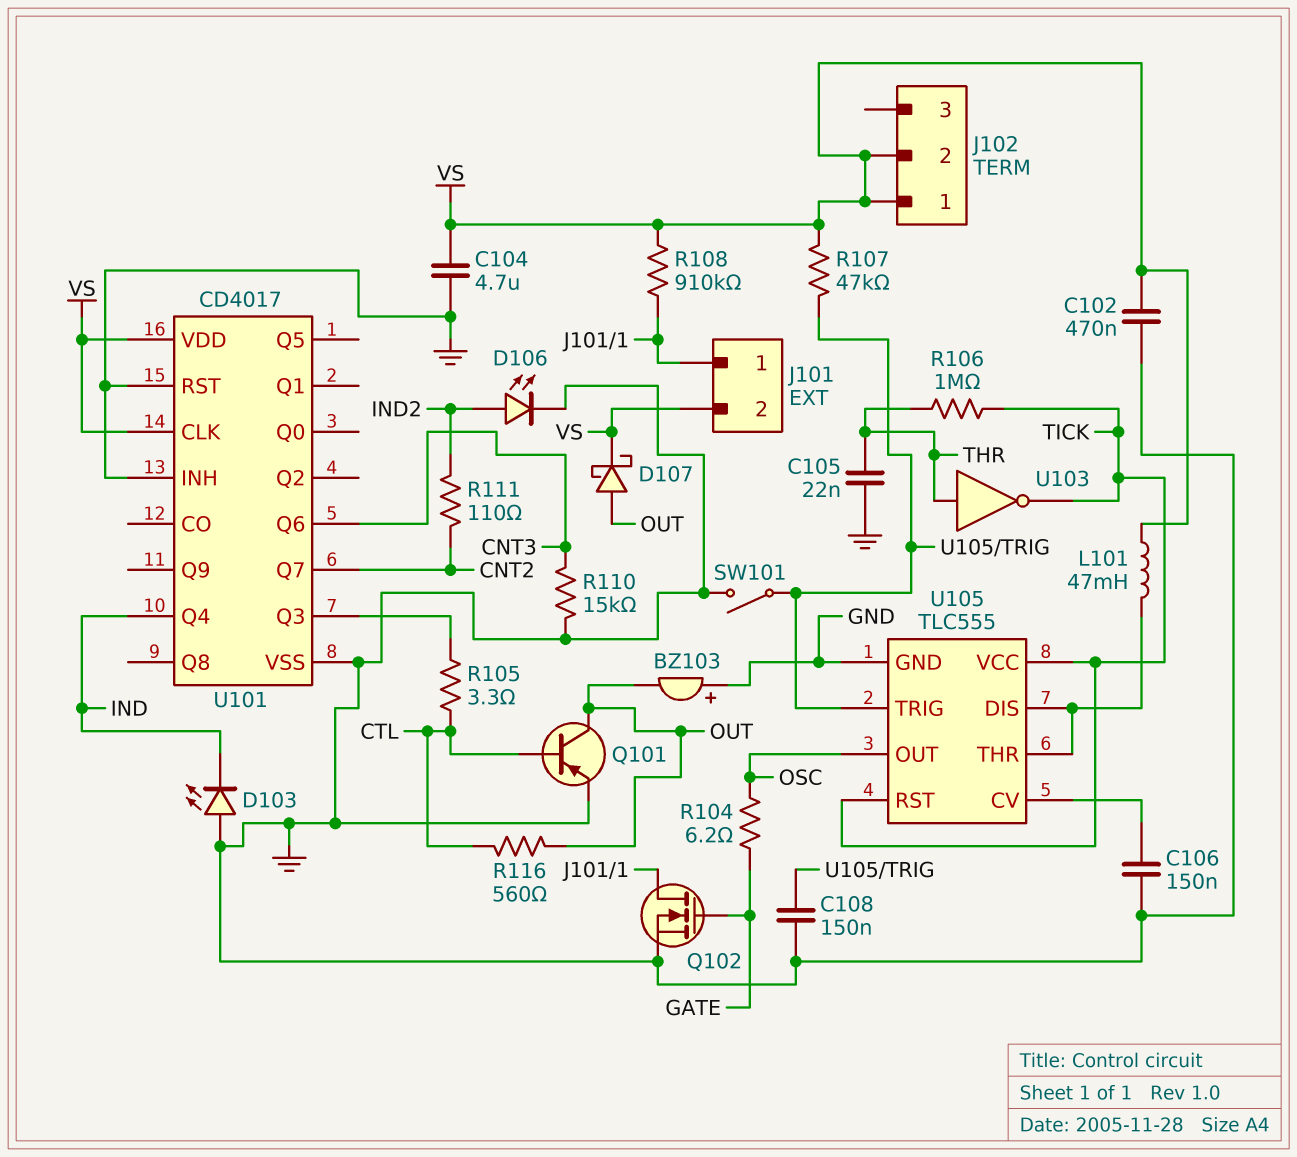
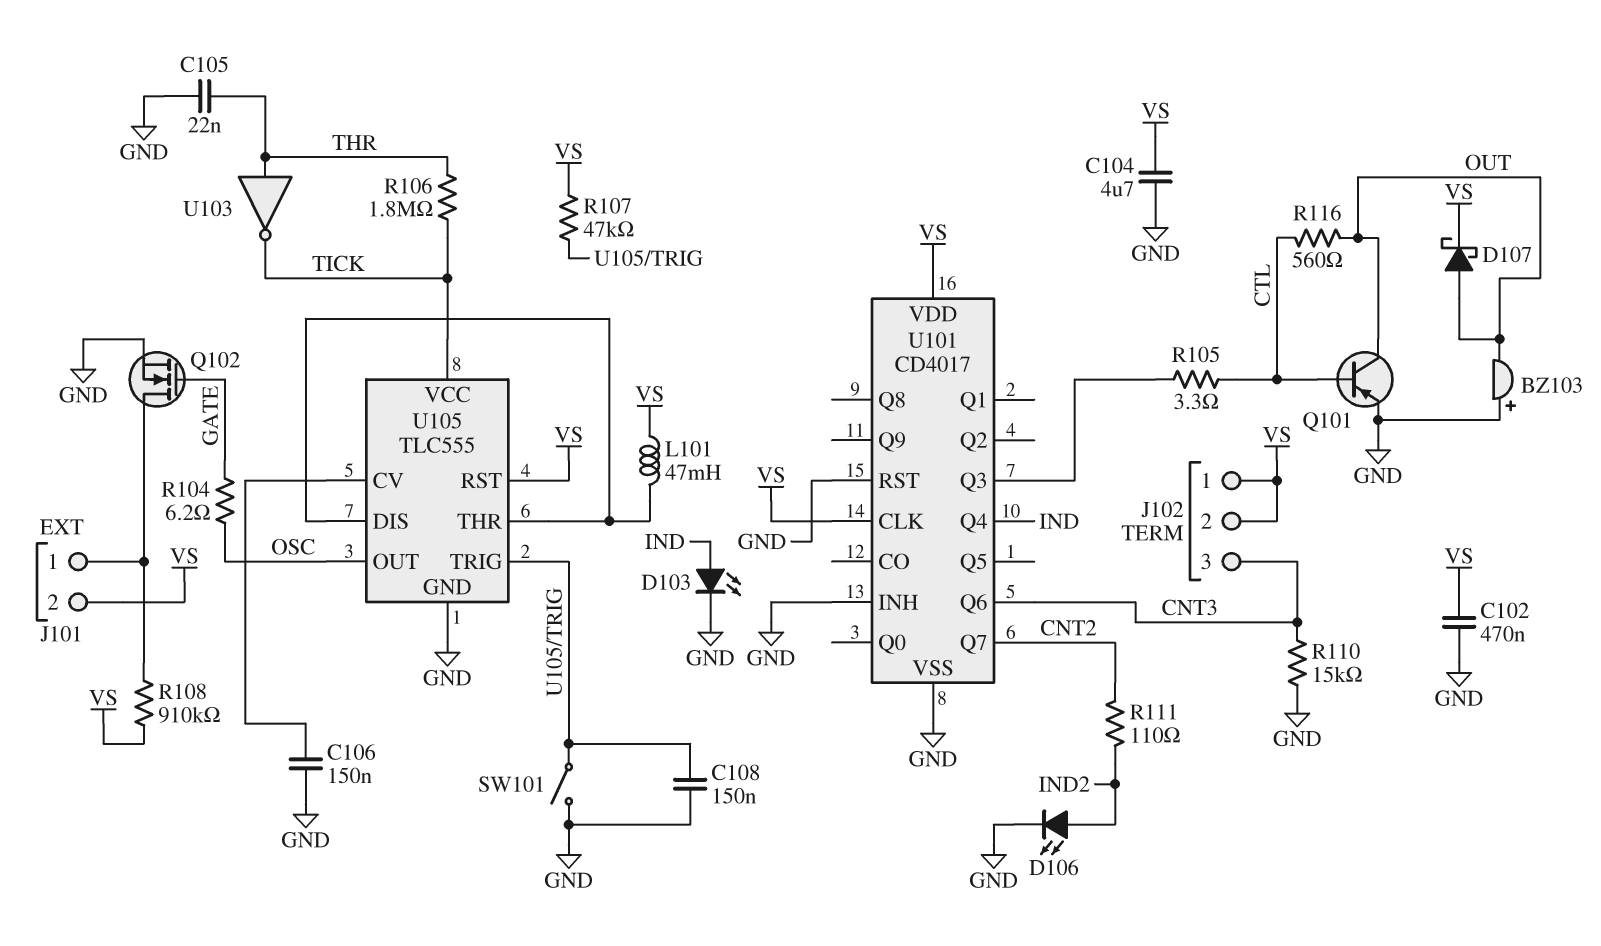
D103: LED (A GND, K IND) -> LED (A IND, K GND)
J102 pin 3: none -> CNT3
R106: 1M (THR, TICK) -> 1.8M (THR, TICK)
U105 pin RST: TICK -> VS

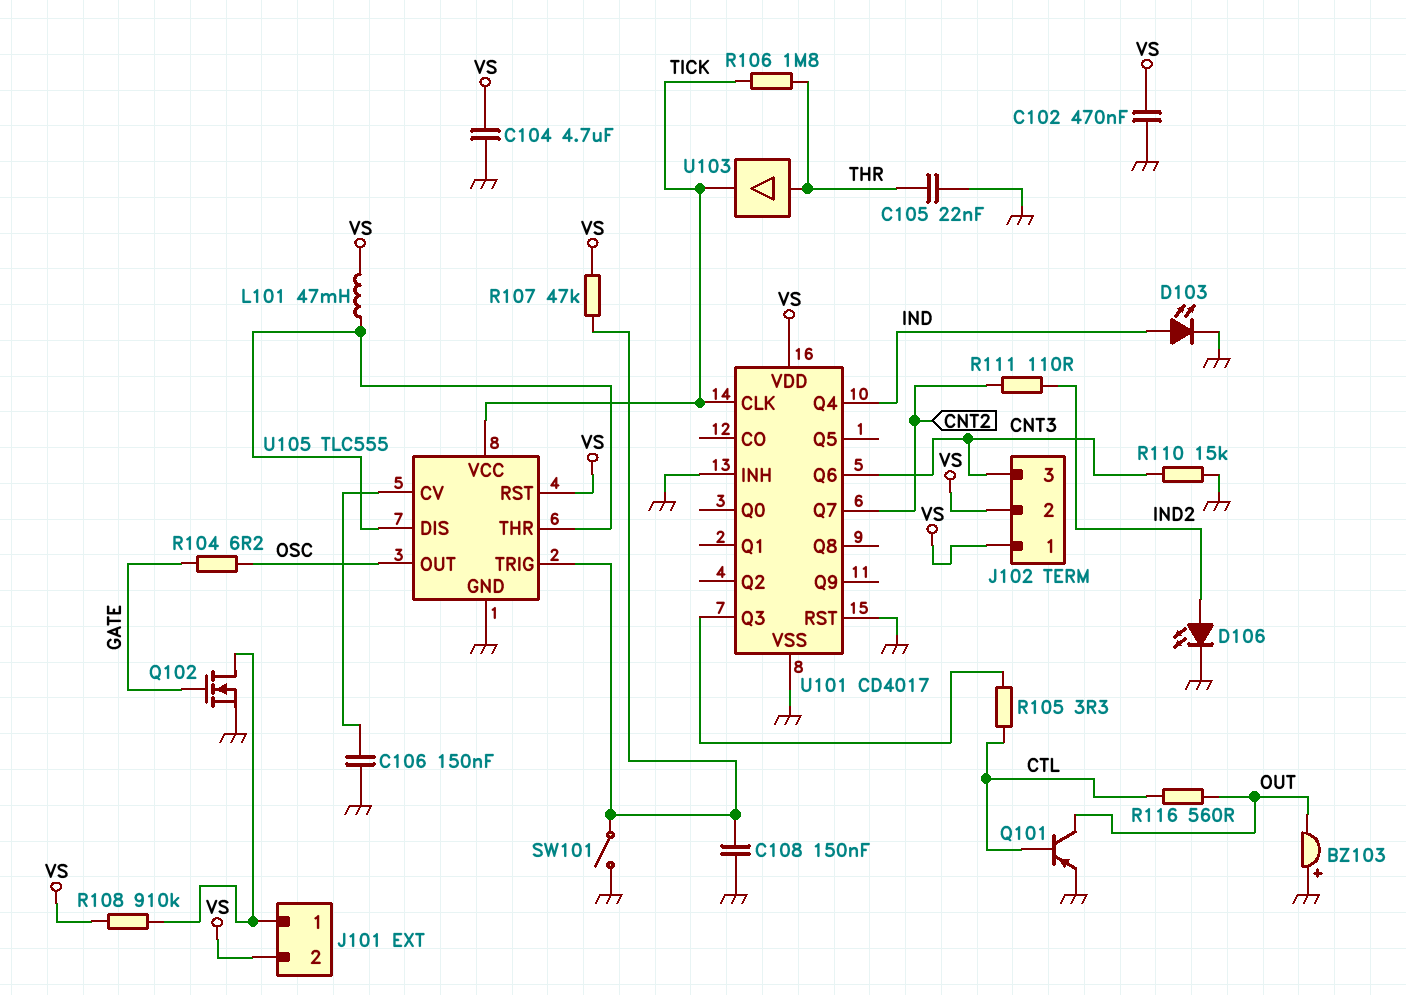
D107: schottky (A OUT, K VS) -> none
U101 pin CLK: VS -> TICK
U103: NOT (in THR, out TICK) -> buffer (in THR, out TICK)

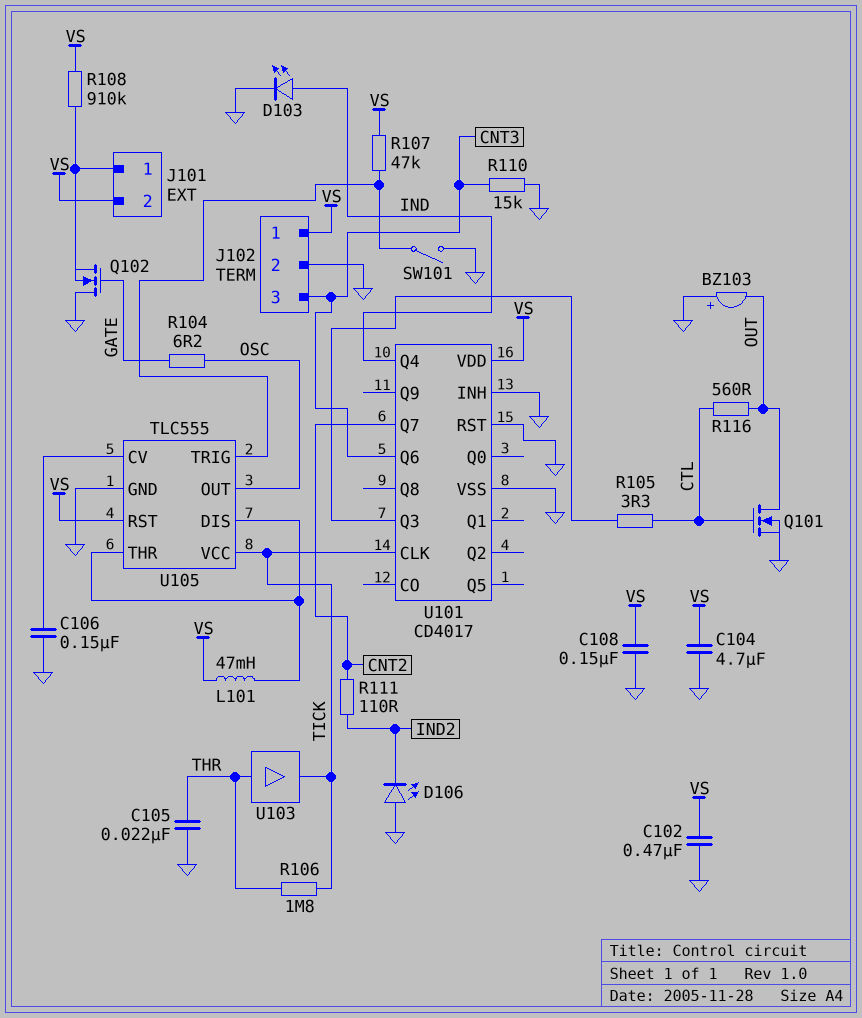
C108: 150nF (GND, U105/TRIG) -> 150nF (GND, VS)
D106: LED (A IND2, K GND) -> LED (A GND, K IND2)
J102 pin 2: VS -> GND
Q101: PNP (B CTL, C OUT, E GND) -> NMOS (G CTL, D OUT, S GND)
Q102: NMOS (G GATE, D J101/1, S GND) -> NMOS (G GATE, D GND, S J101/1)

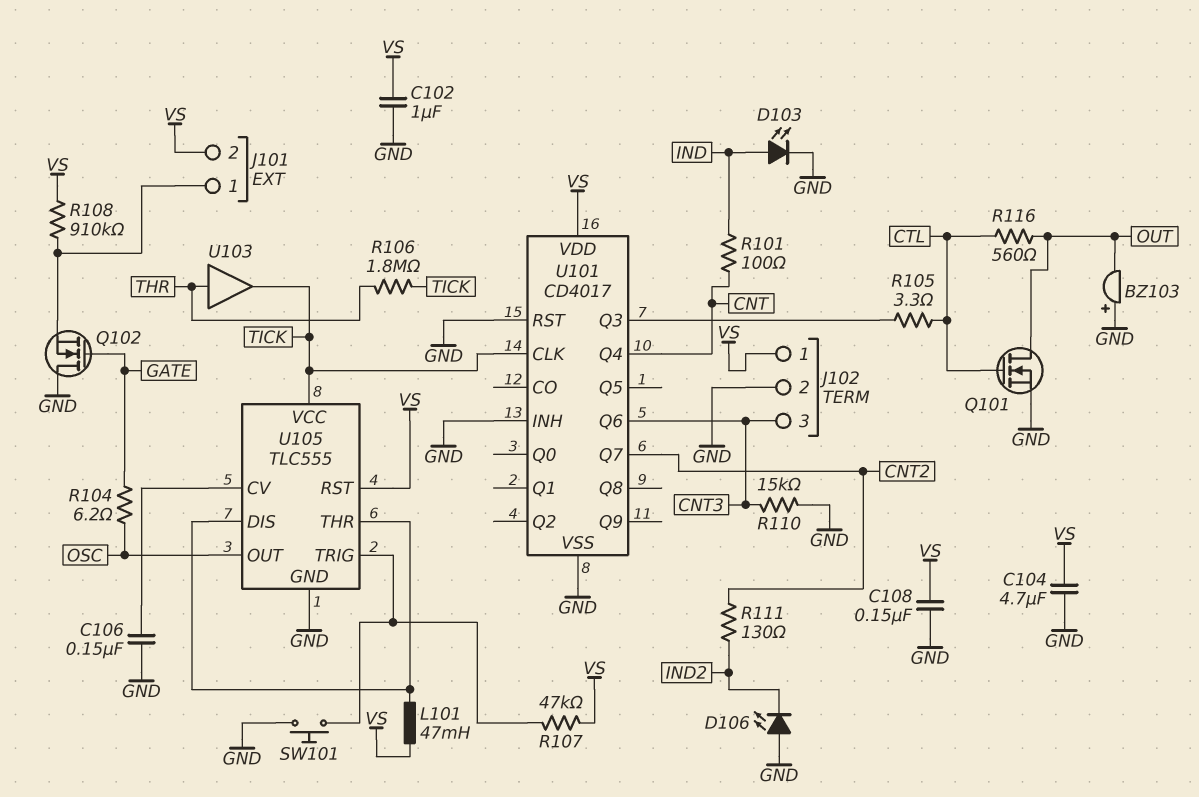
C102: 470nF (GND, VS) -> 1uF (GND, VS)
C105: 22nF (GND, THR) -> none
R101: none -> 100 (CNT, IND)
R111: 110 (CNT2, IND2) -> 130 (CNT2, IND2)
SW101: switch (GND, U105/TRIG) -> button (GND, U105/TRIG)
U101 pin Q4: IND -> CNT

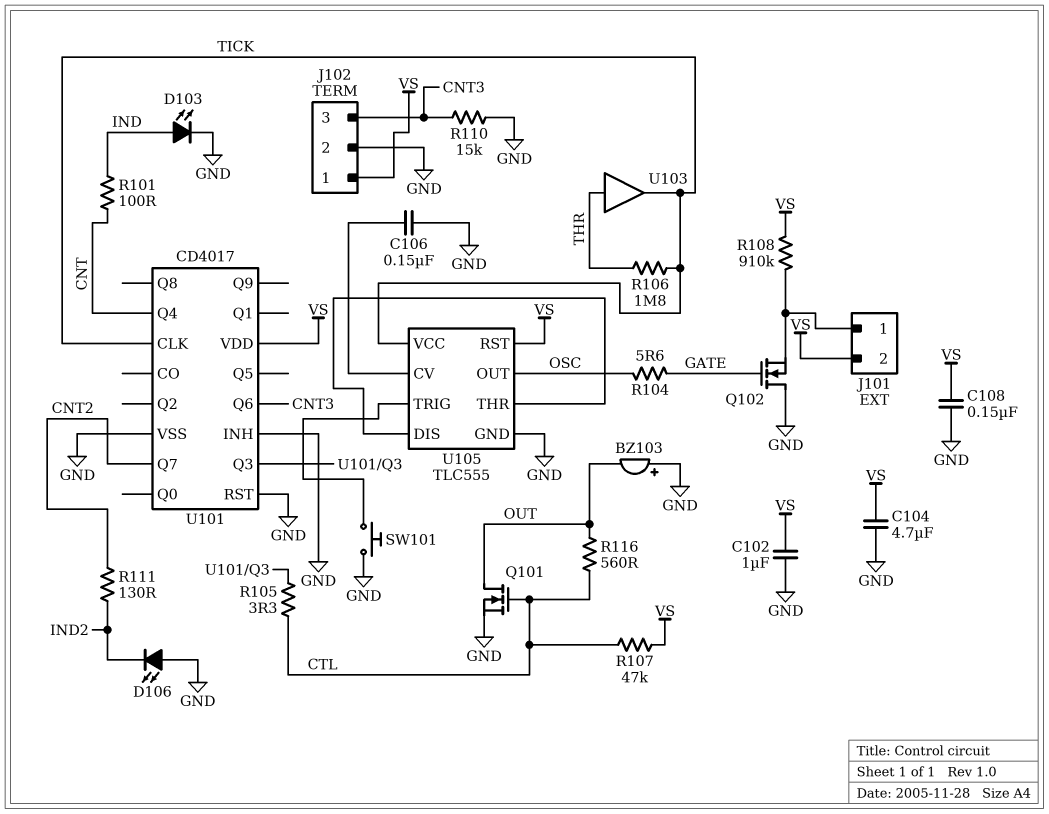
L101: 47mH (U105/DIS, VS) -> none
R104: 6.2 (GATE, OSC) -> 5.6 (GATE, OSC)
R107: 47k (U105/TRIG, VS) -> 47k (CTL, VS)

